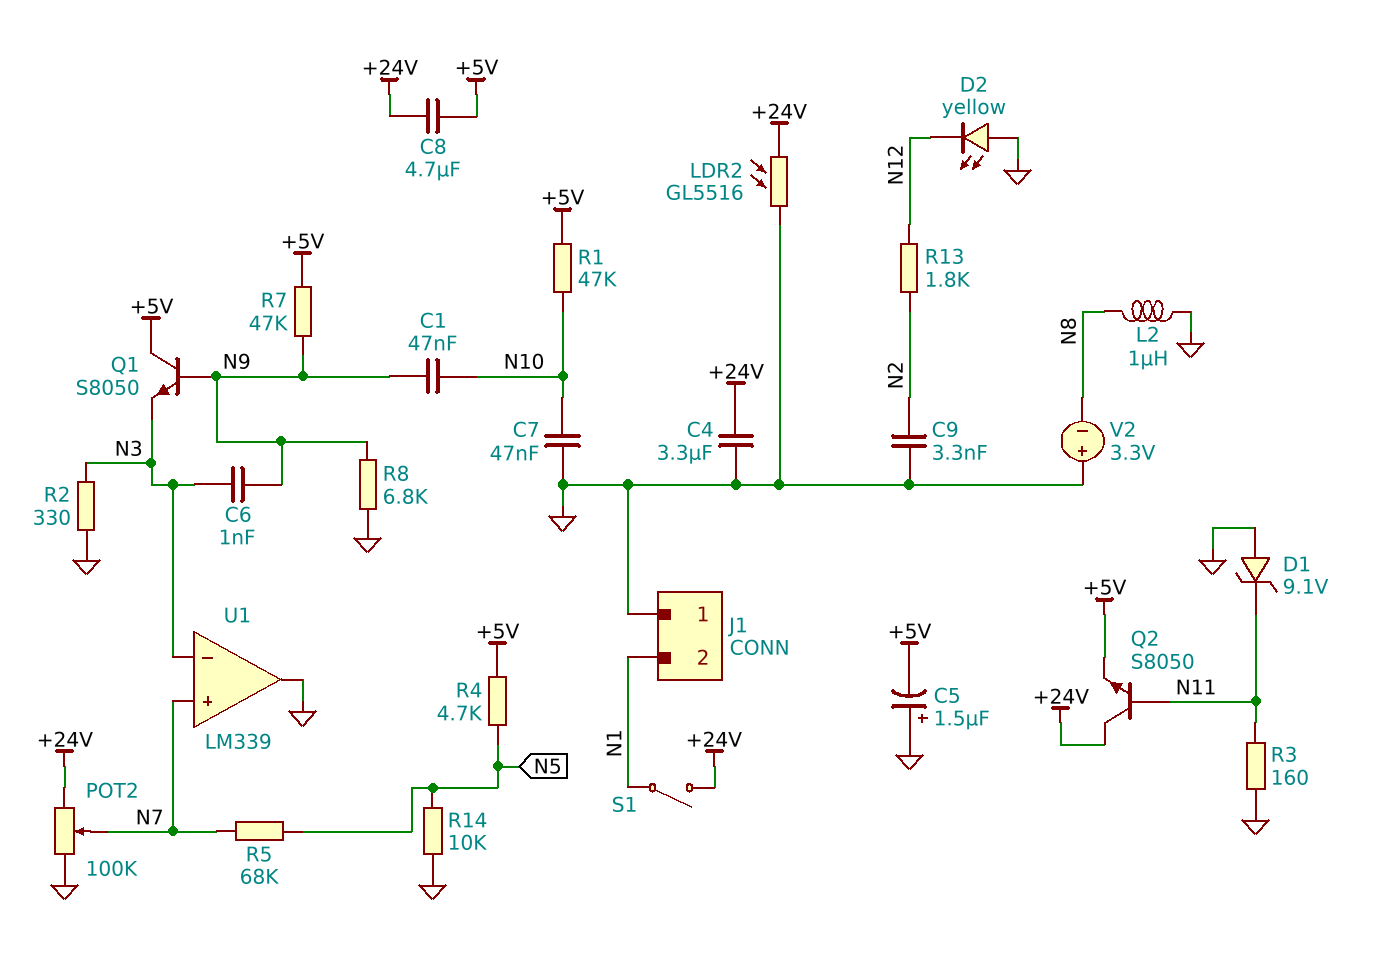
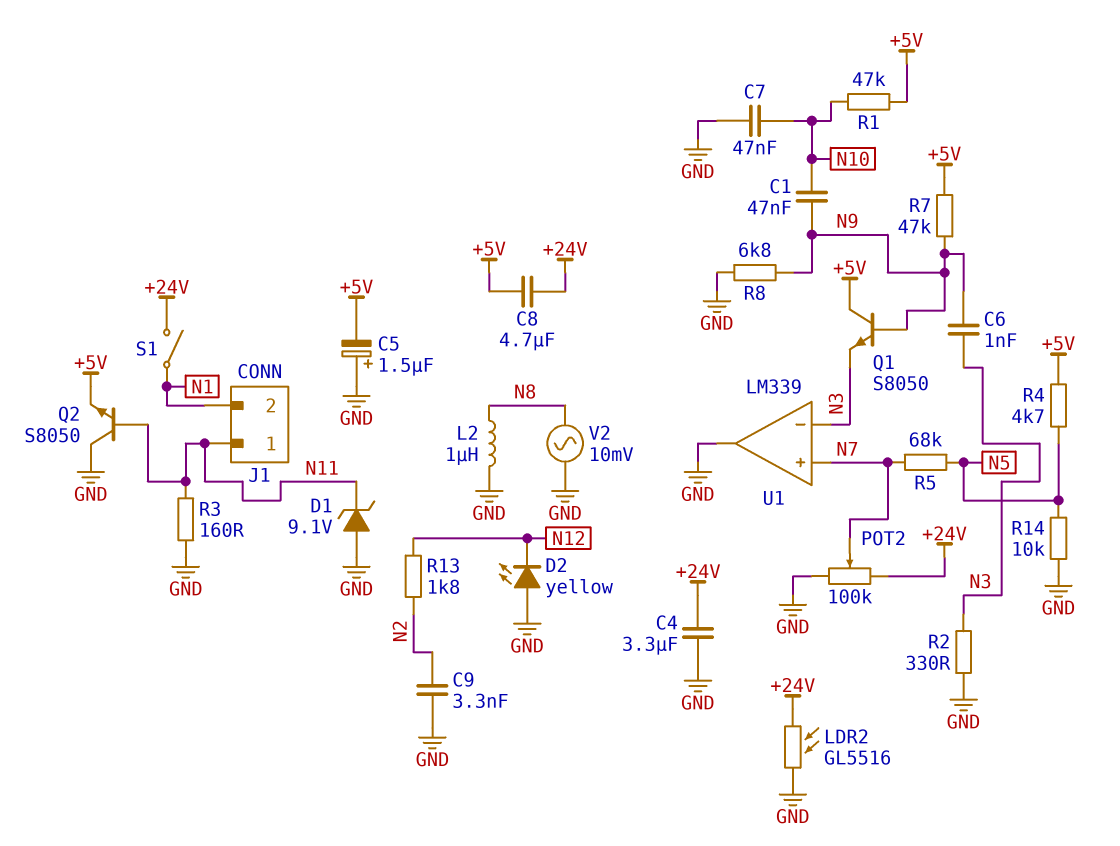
J1 pin 1: GND -> N11
Q2: NPN S8050 (B N11, C +24V, E +5V) -> NPN S8050 (B N11, C GND, E +5V)
V2: 3.3V (plus GND, minus N8) -> AC 10mV (GND, N8)

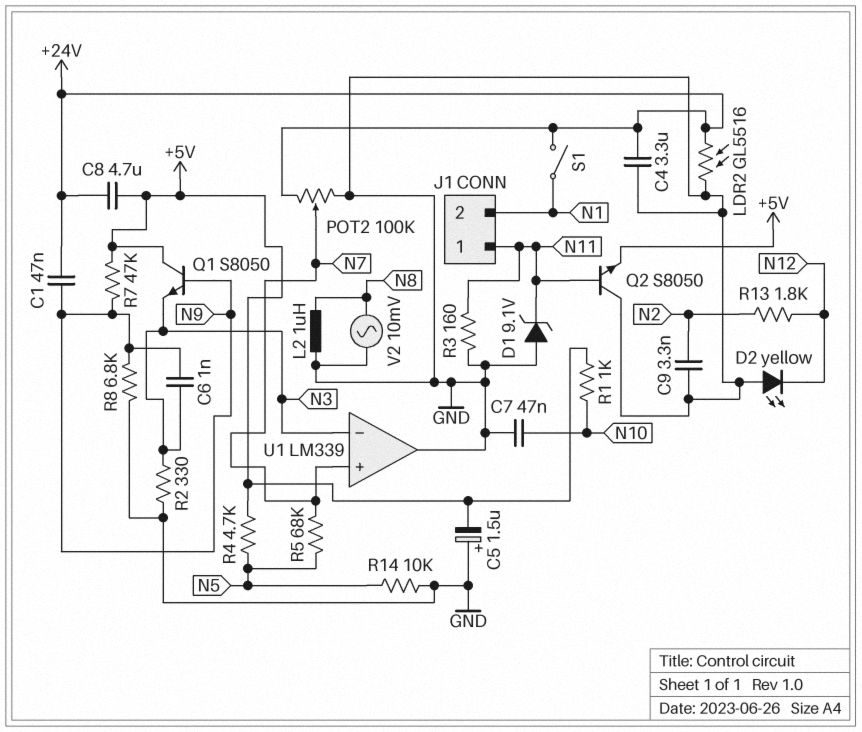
C1: 47nF (N9, N10) -> 47nF (+24V, N9)
R1: 47k (+5V, N10) -> 1k (+5V, N10)

